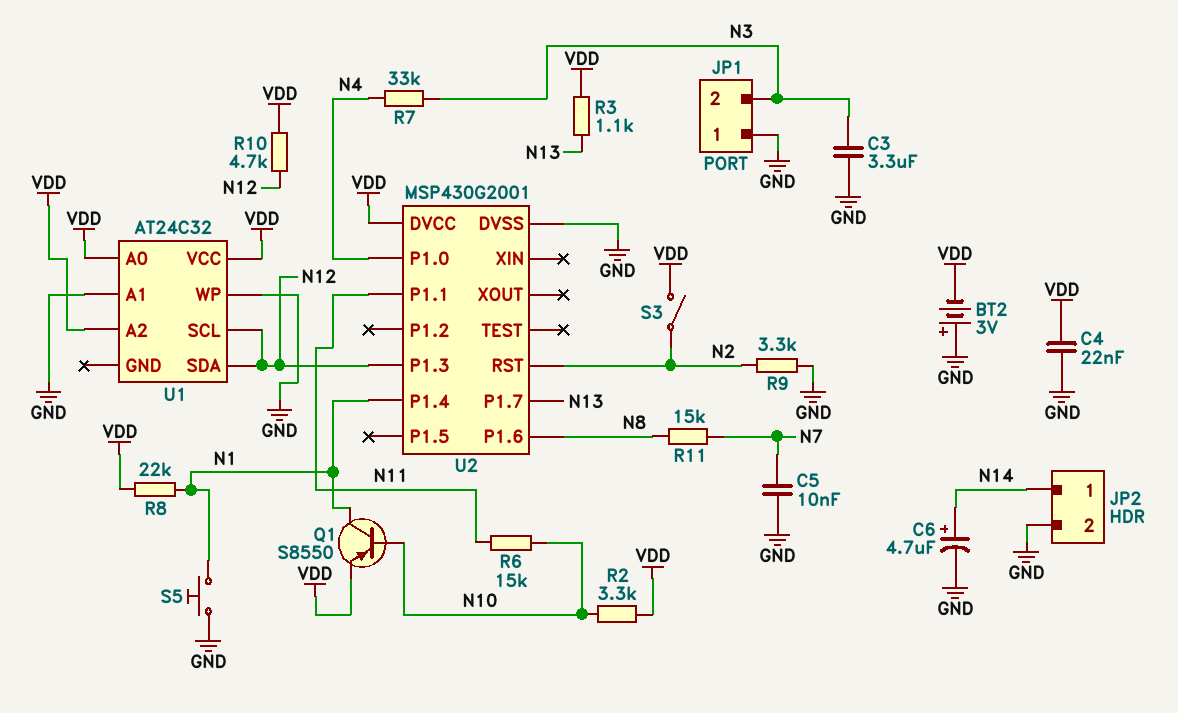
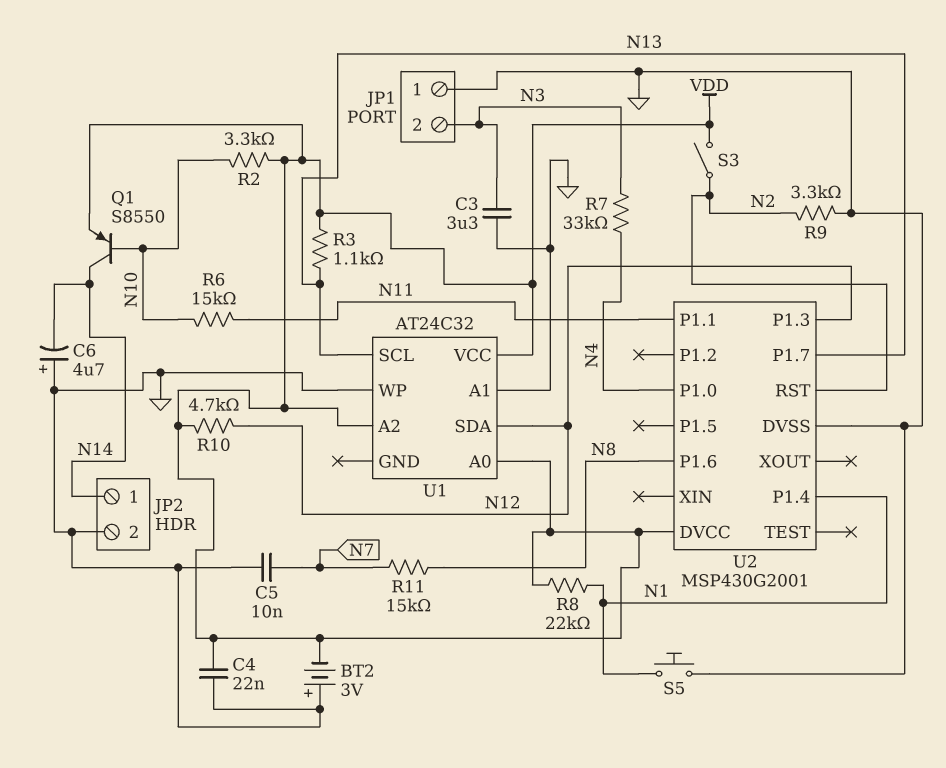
C6: 4.7uF (plus N14, minus GND) -> 4.7uF (plus GND, minus N14)
Q1: PNP S8550 (B N10, C N1, E VDD) -> PNP S8550 (B N10, C N14, E VDD)
U1 pin SCL: N12 -> N13

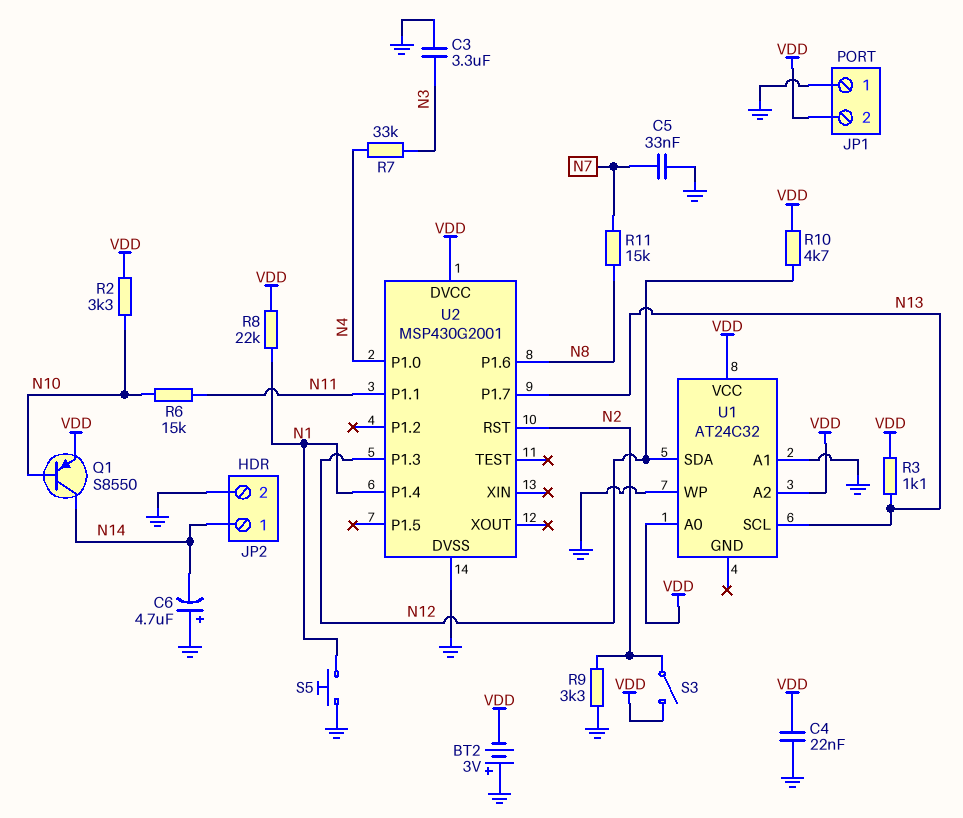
C5: 10nF (GND, N7) -> 33nF (GND, N7)
JP1 pin 2: N3 -> VDD

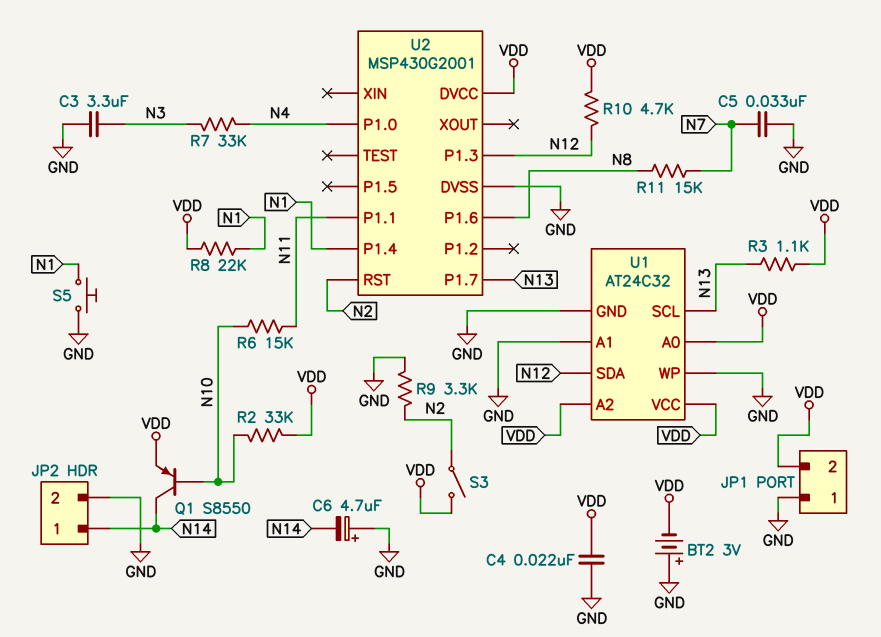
R2: 3.3k (N10, VDD) -> 33k (N10, VDD)
U1 pin GND: none -> GND

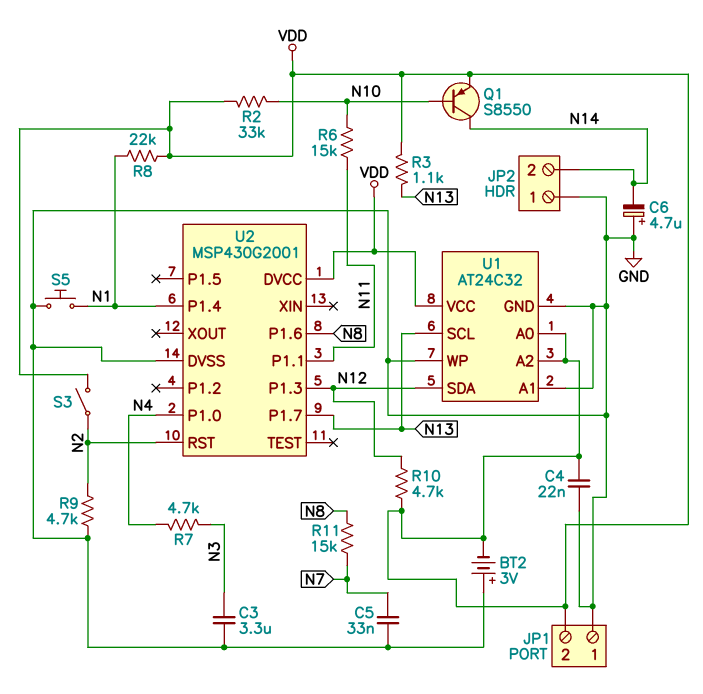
JP2 pin 1: N14 -> GND
JP2 pin 2: GND -> N14
R7: 33k (N3, N4) -> 4.7k (N3, N4)
R9: 3.3k (GND, N2) -> 4.7k (GND, N2)

